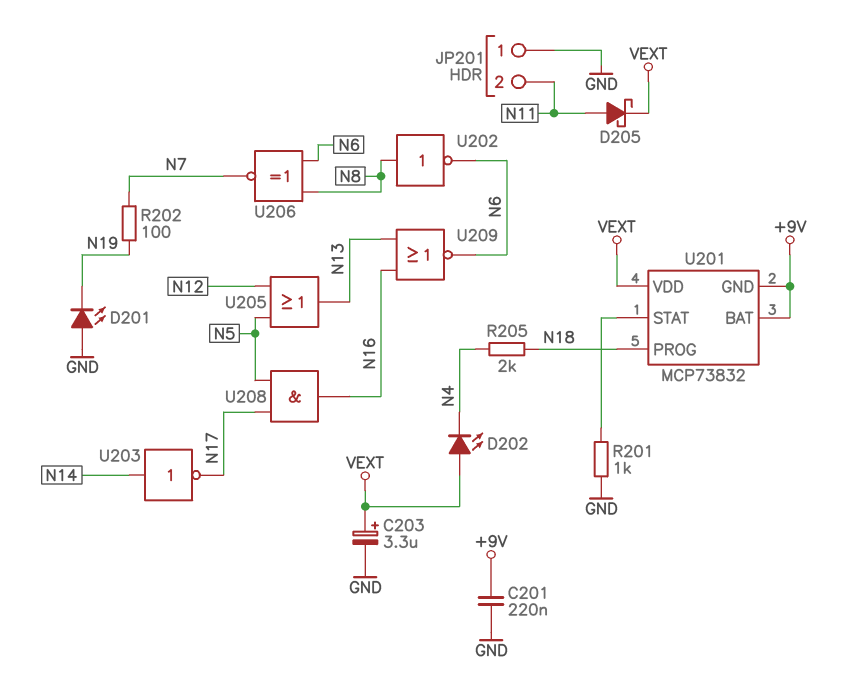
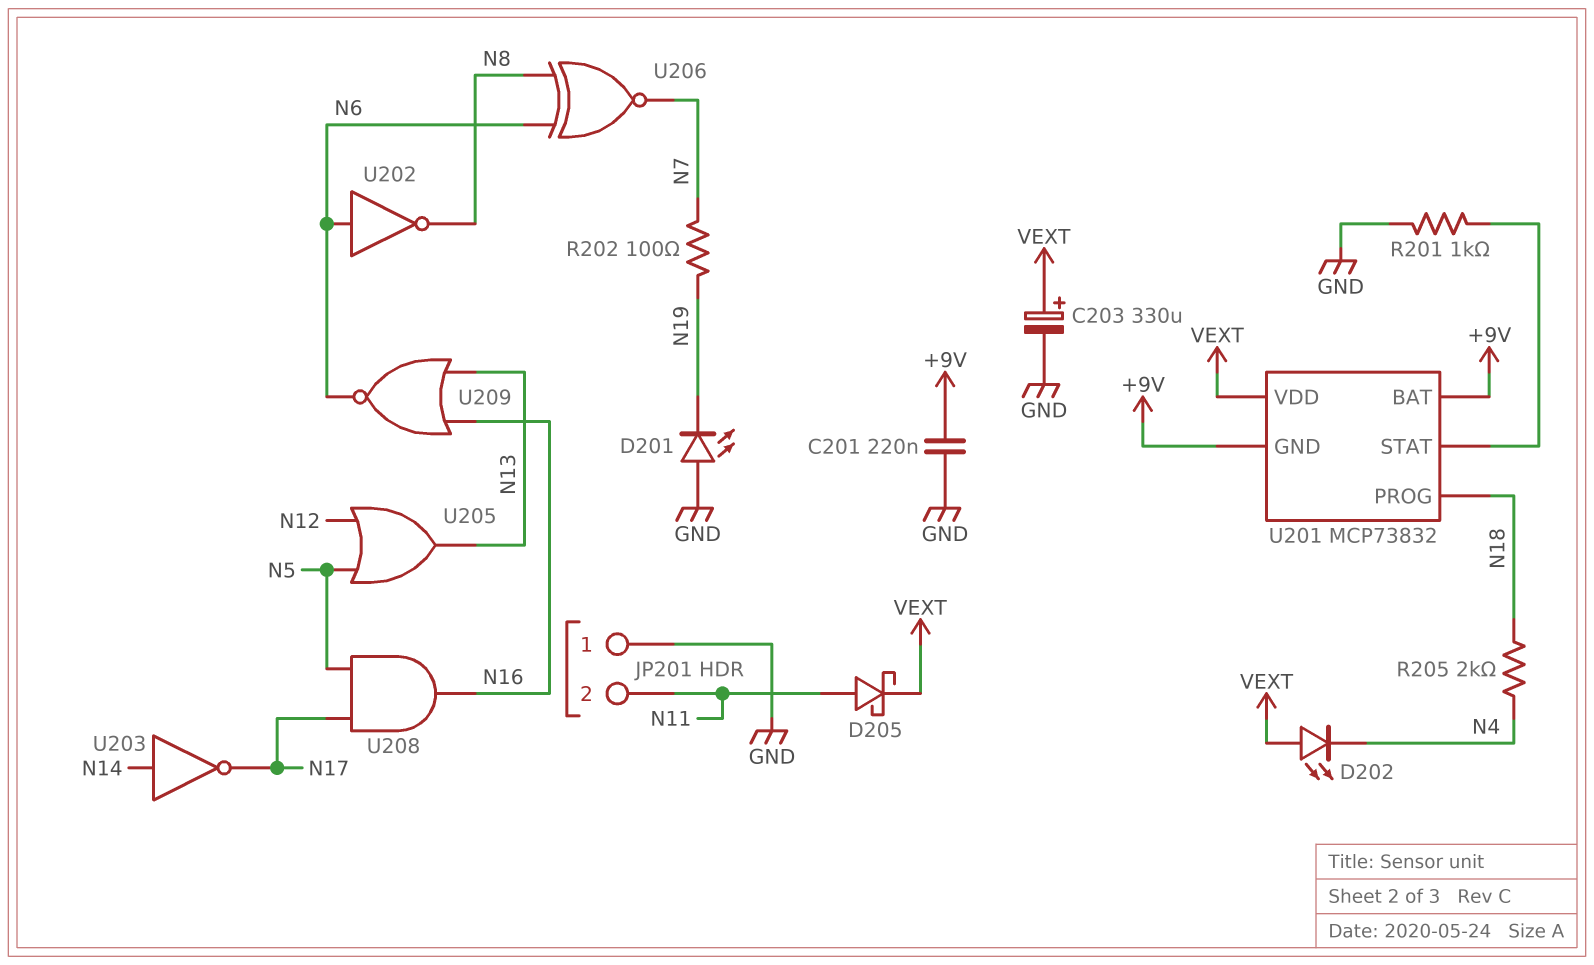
C203: 3.3uF (plus VEXT, minus GND) -> 330uF (plus VEXT, minus GND)
U202: NOT (in N8, out N6) -> NOT (in N6, out N8)

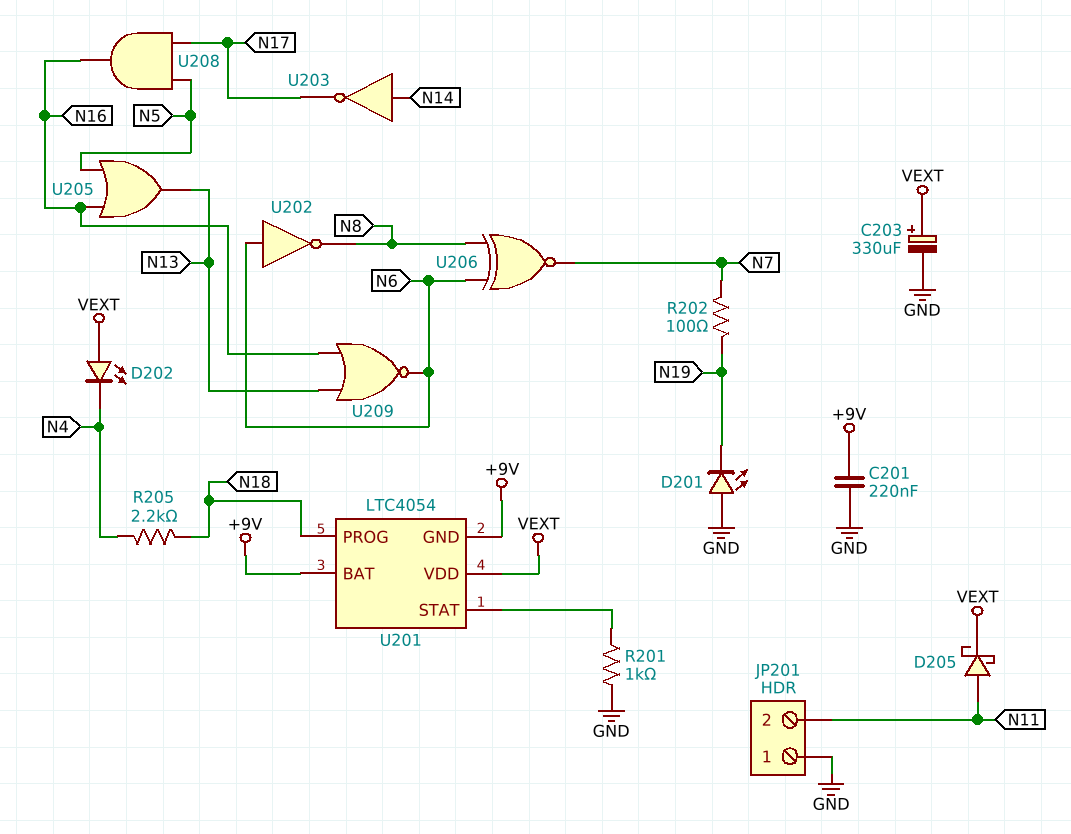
R205: 2k (N4, N18) -> 2.2k (N4, N18)
U201: MCP73832 -> LTC4054
U205: OR (in N5, in N12, out N13) -> OR (in N5, in N16, out N13)

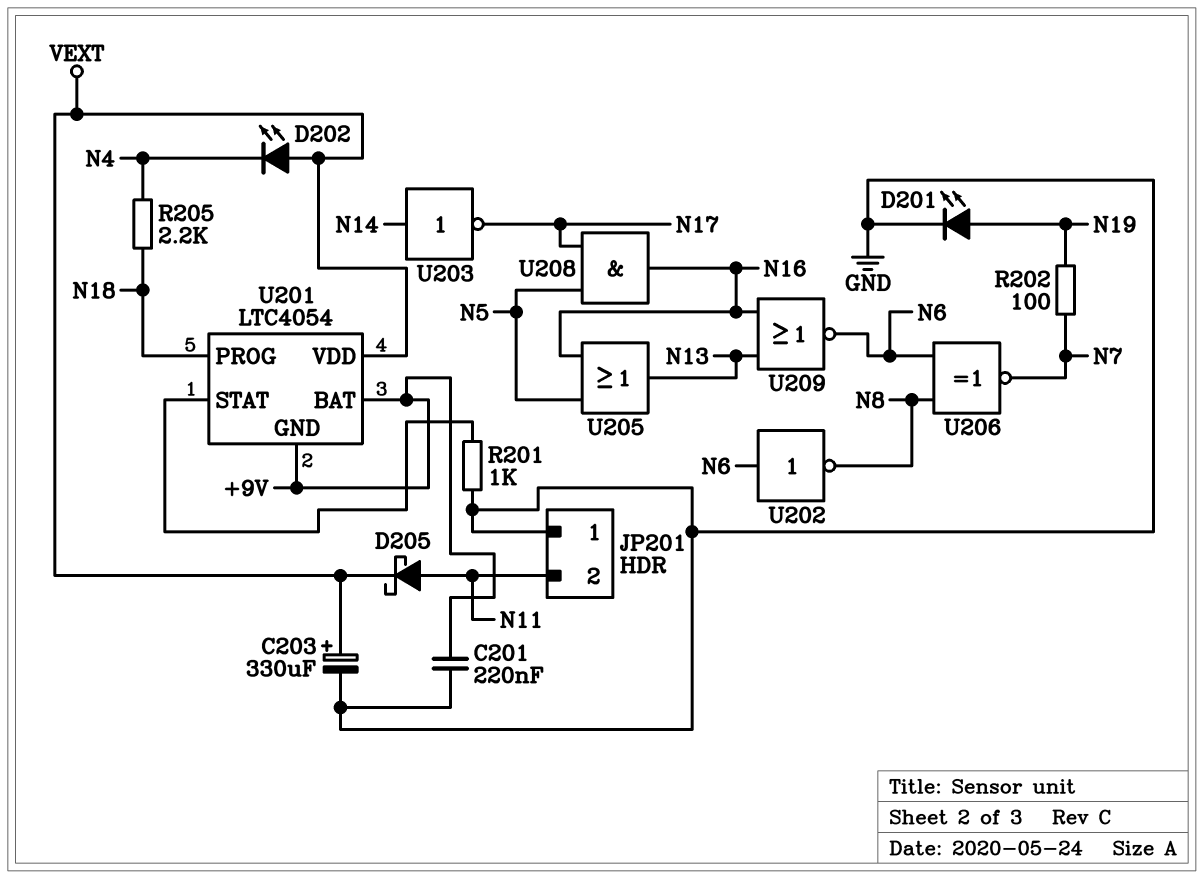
D201: LED (A GND, K N19) -> LED (A N19, K GND)

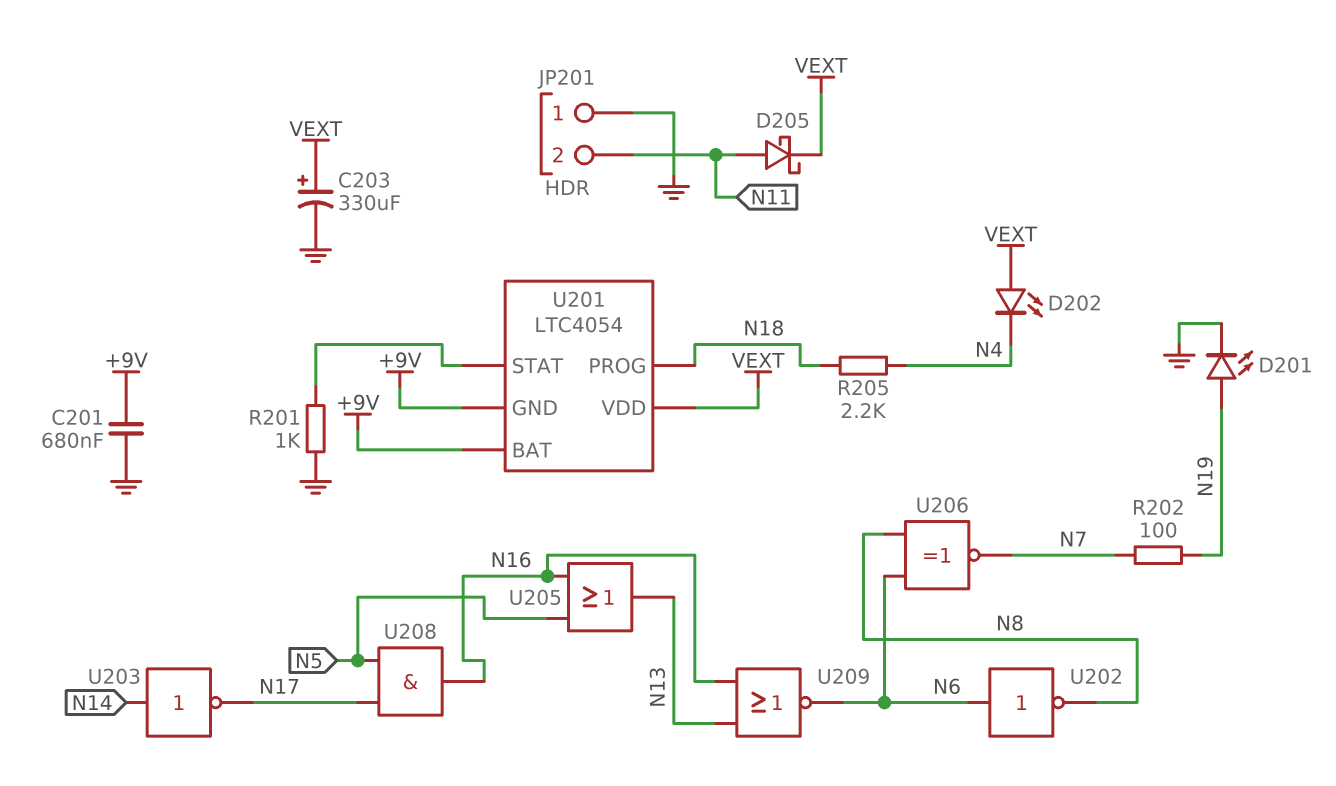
C201: 220nF (+9V, GND) -> 680nF (+9V, GND)

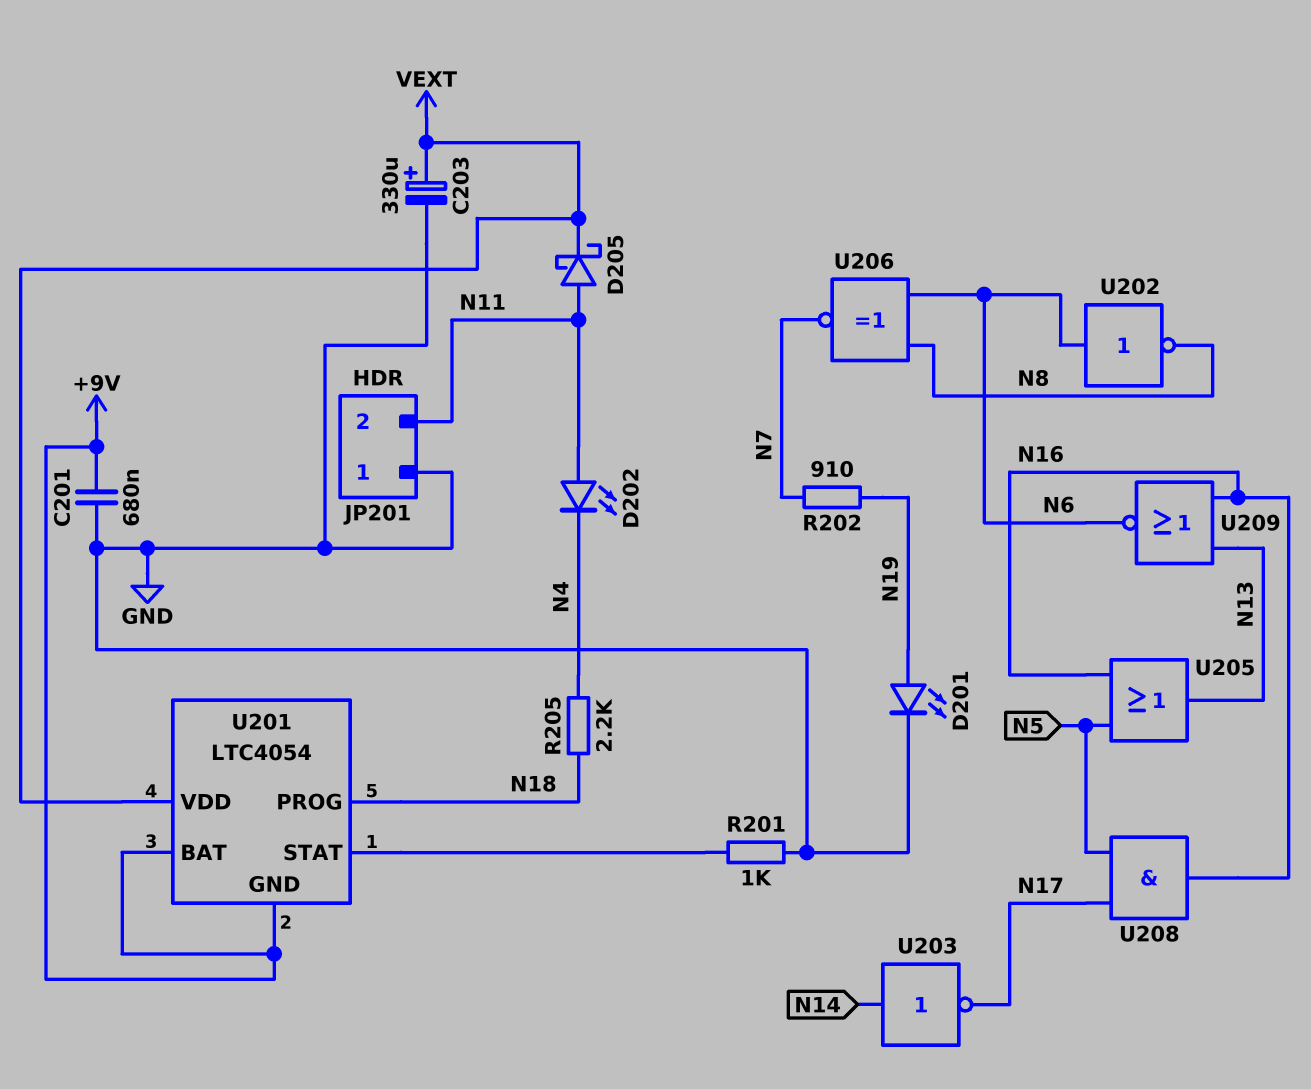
D202: LED (A VEXT, K N4) -> LED (A N11, K N4)
R202: 100 (N7, N19) -> 910 (N7, N19)

